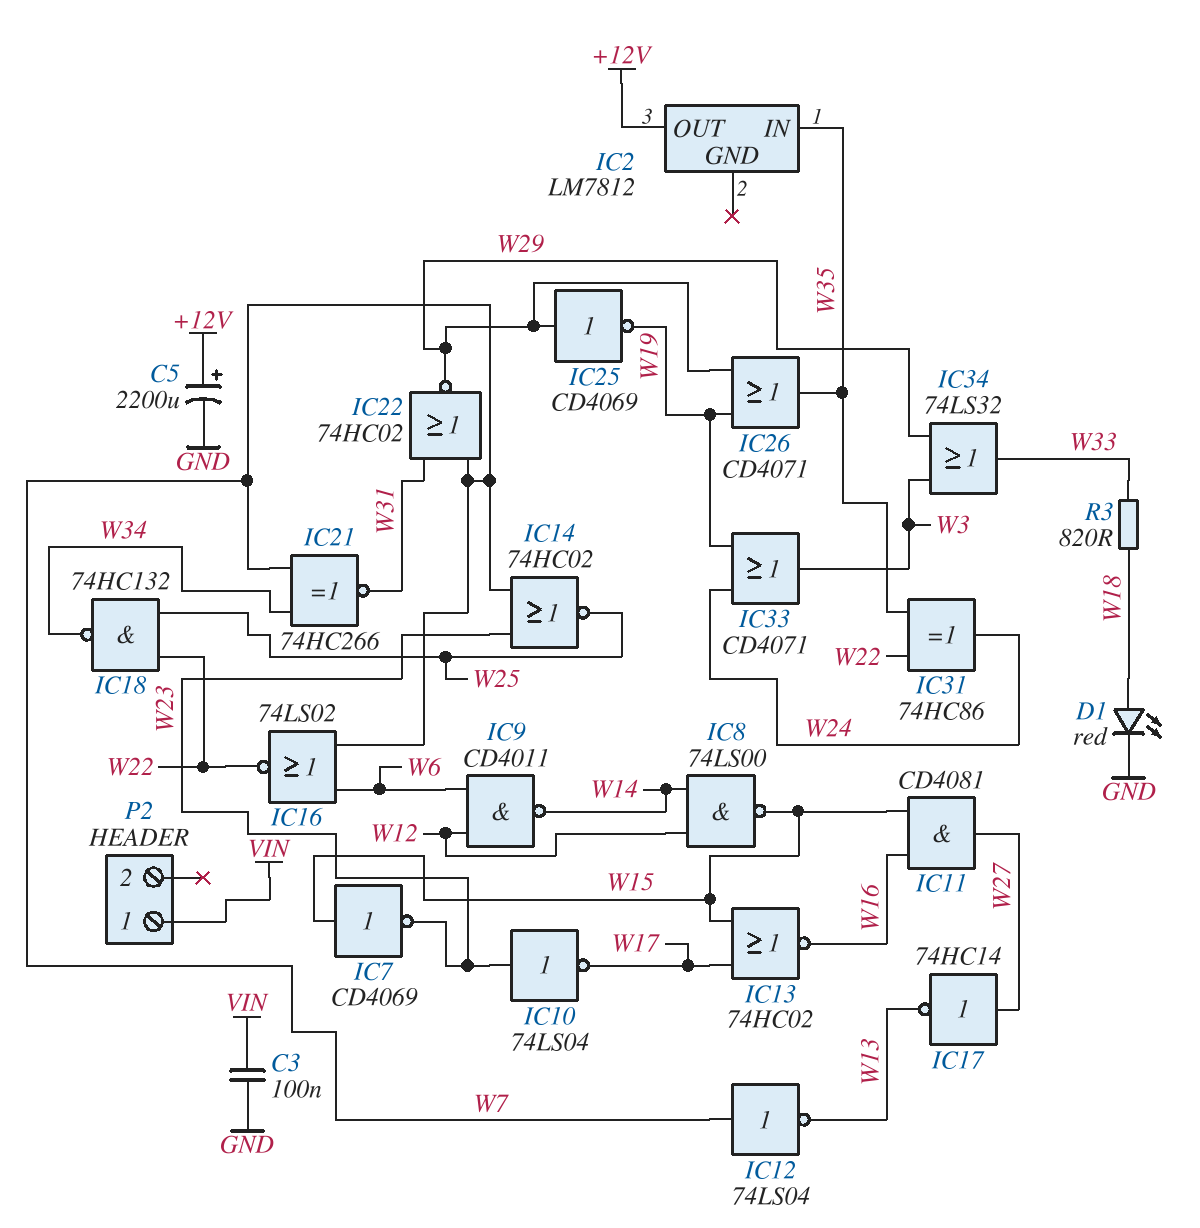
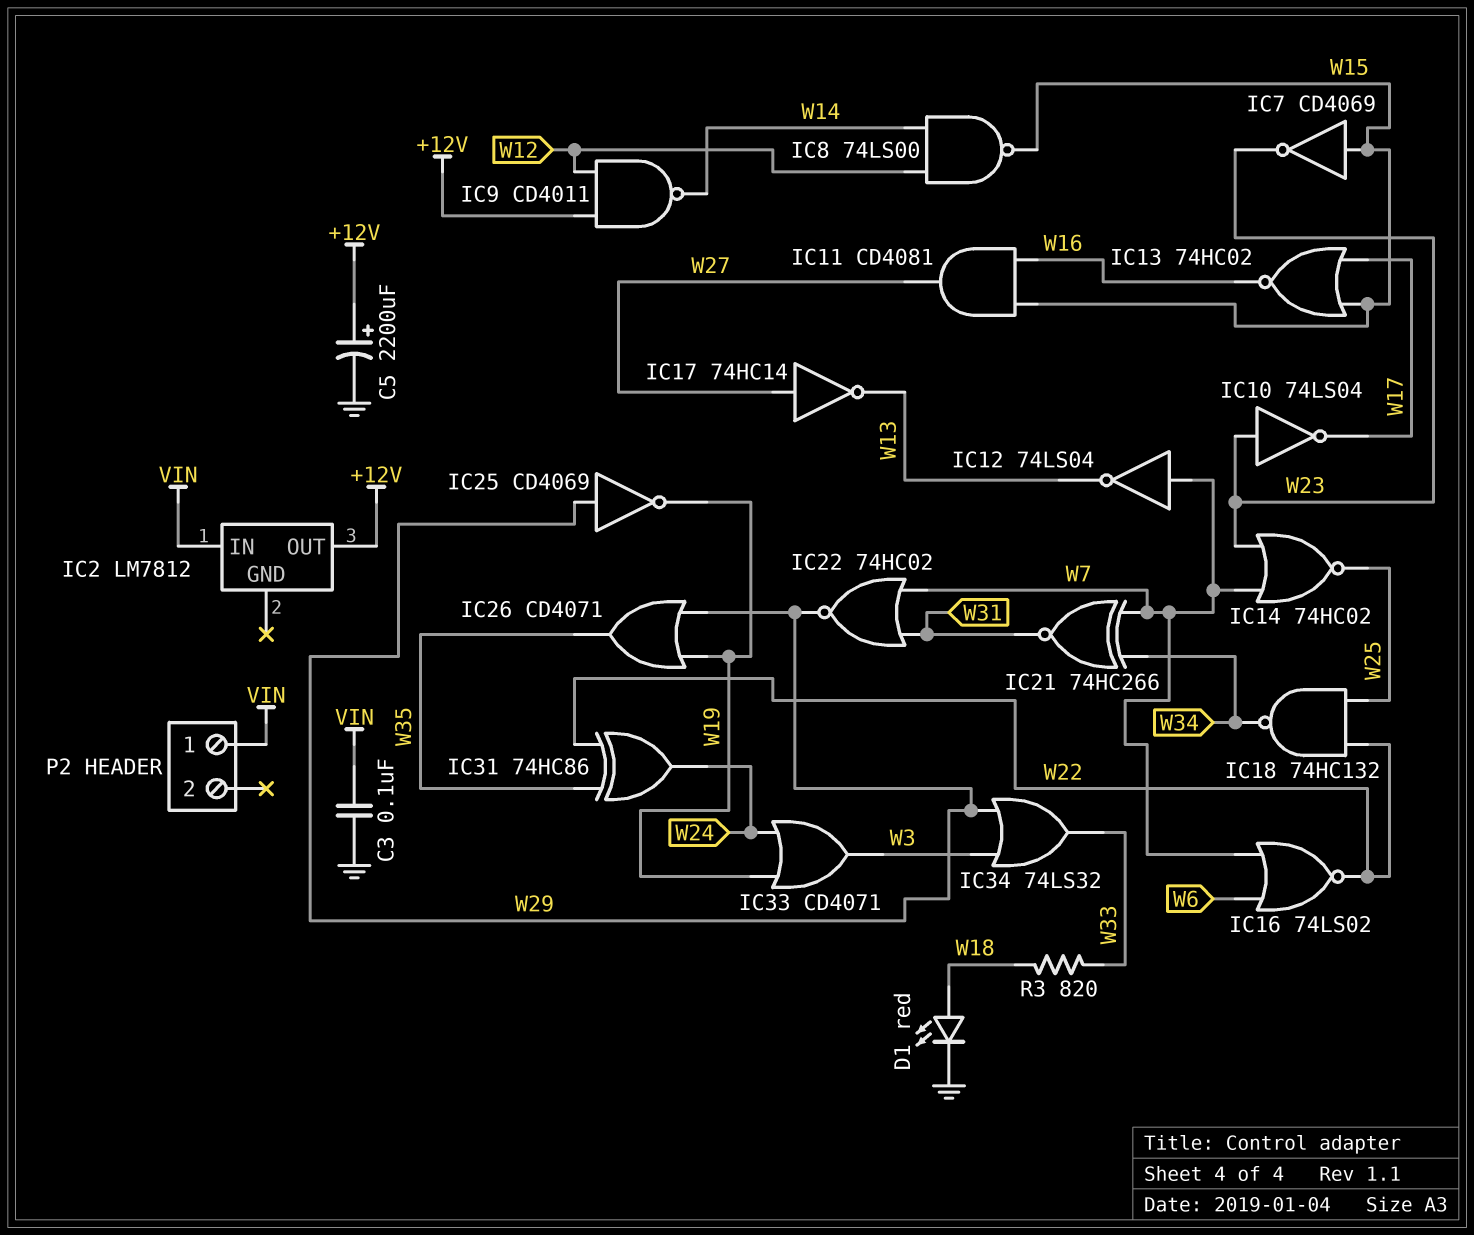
IC2 pin IN: W35 -> VIN
IC9: NAND CD4011 (in W6, in W12, out W14) -> NAND CD4011 (in +12V, in W12, out W14)

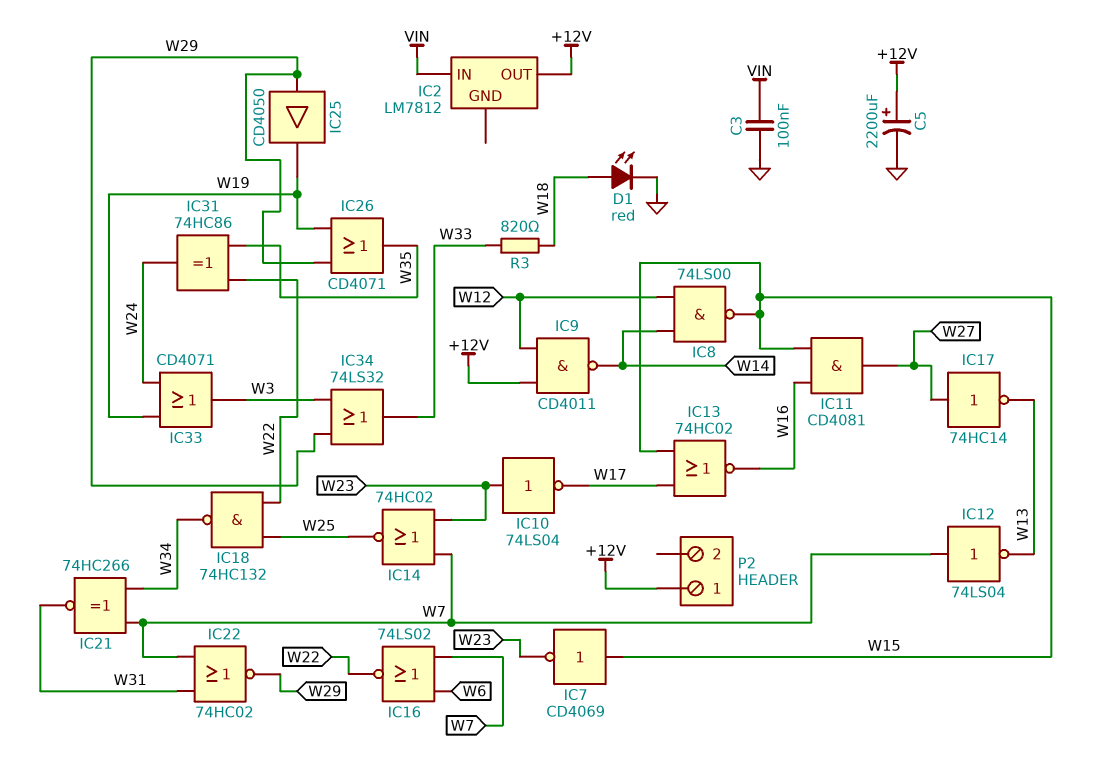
IC25: NOT CD4069 (in W29, out W19) -> buffer CD4050 (in W29, out W19)
P2 pin 1: VIN -> +12V

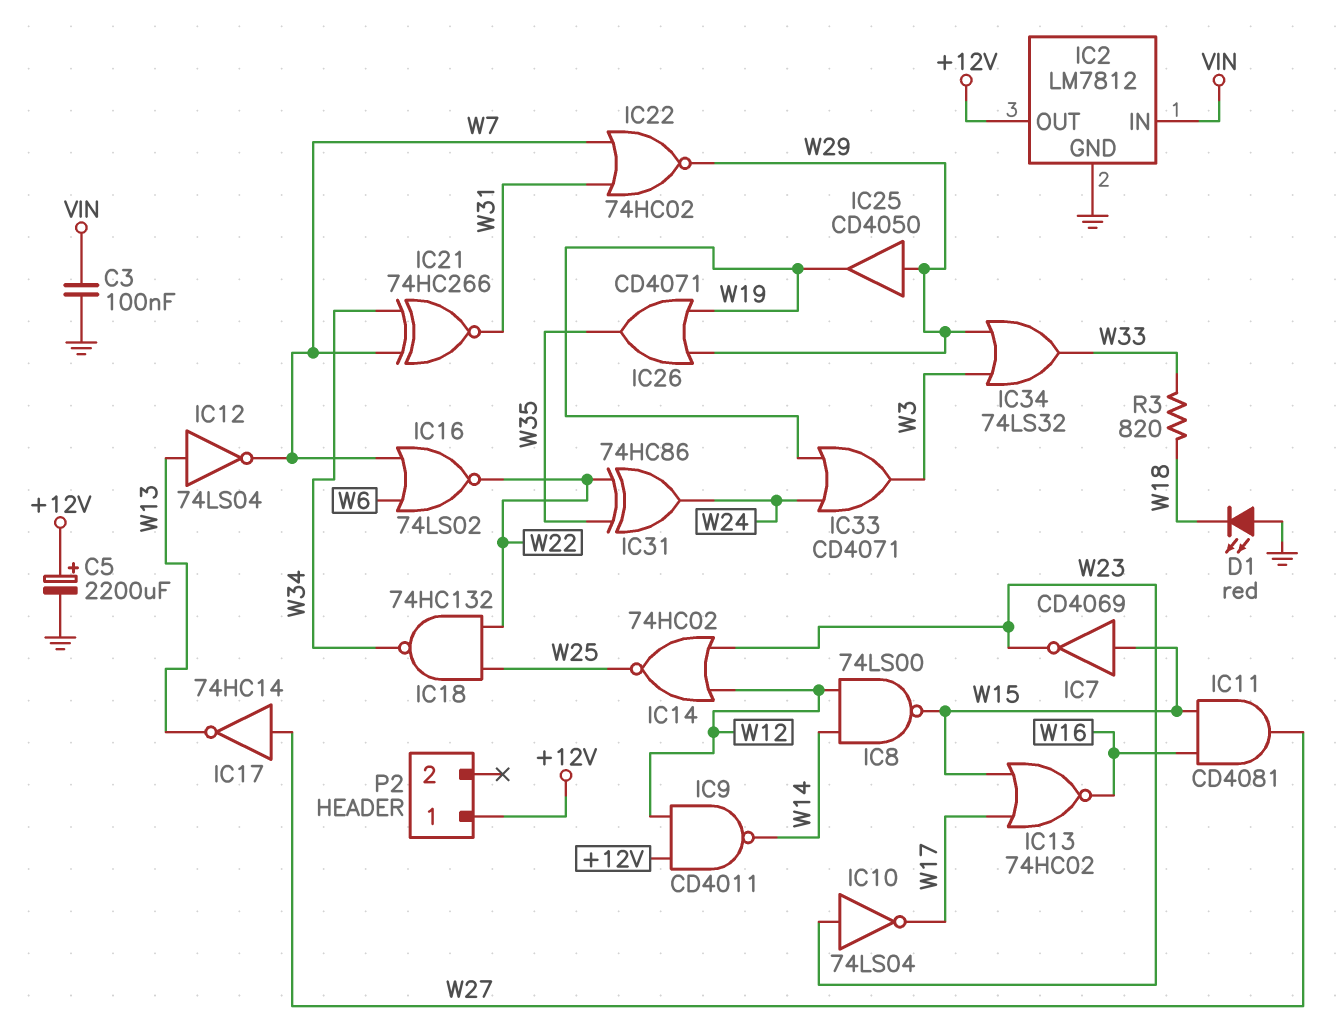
D1: LED red (A W18, K GND) -> LED red (A GND, K W18)
IC2 pin GND: none -> GND
IC12: NOT 74LS04 (in W7, out W13) -> NOT 74LS04 (in W13, out W7)
IC14: NOR 74HC02 (in W7, in W23, out W25) -> NOR 74HC02 (in W12, in W23, out W25)

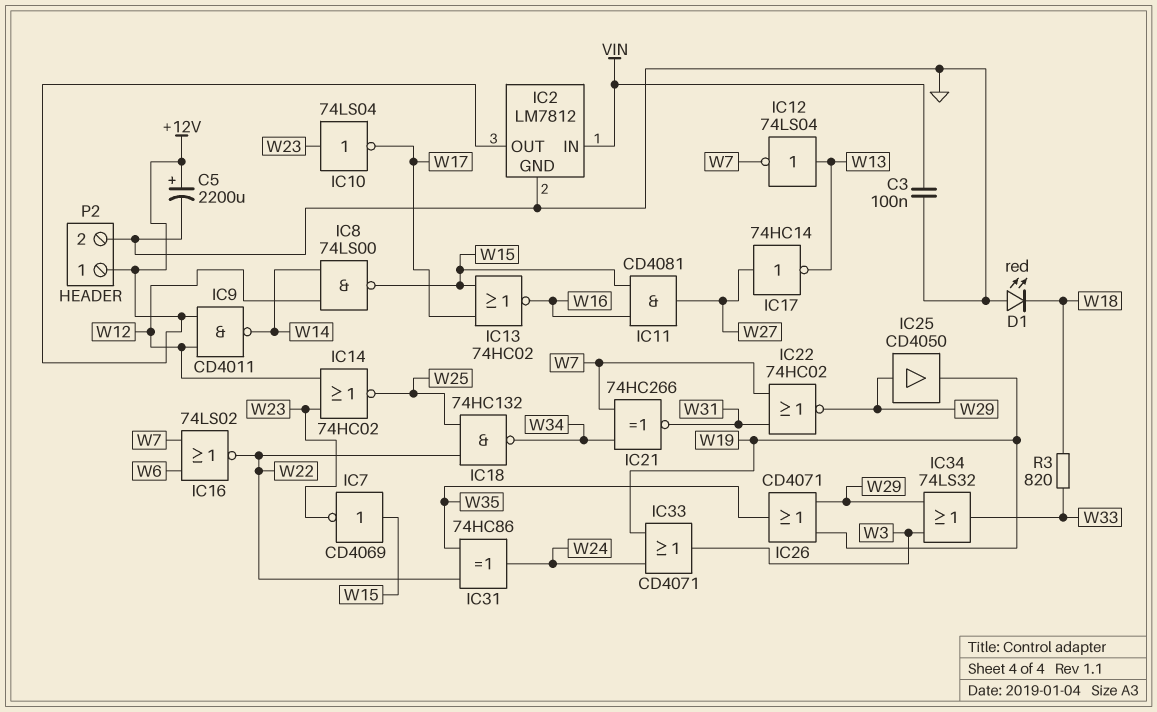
P2 pin 2: none -> GND

